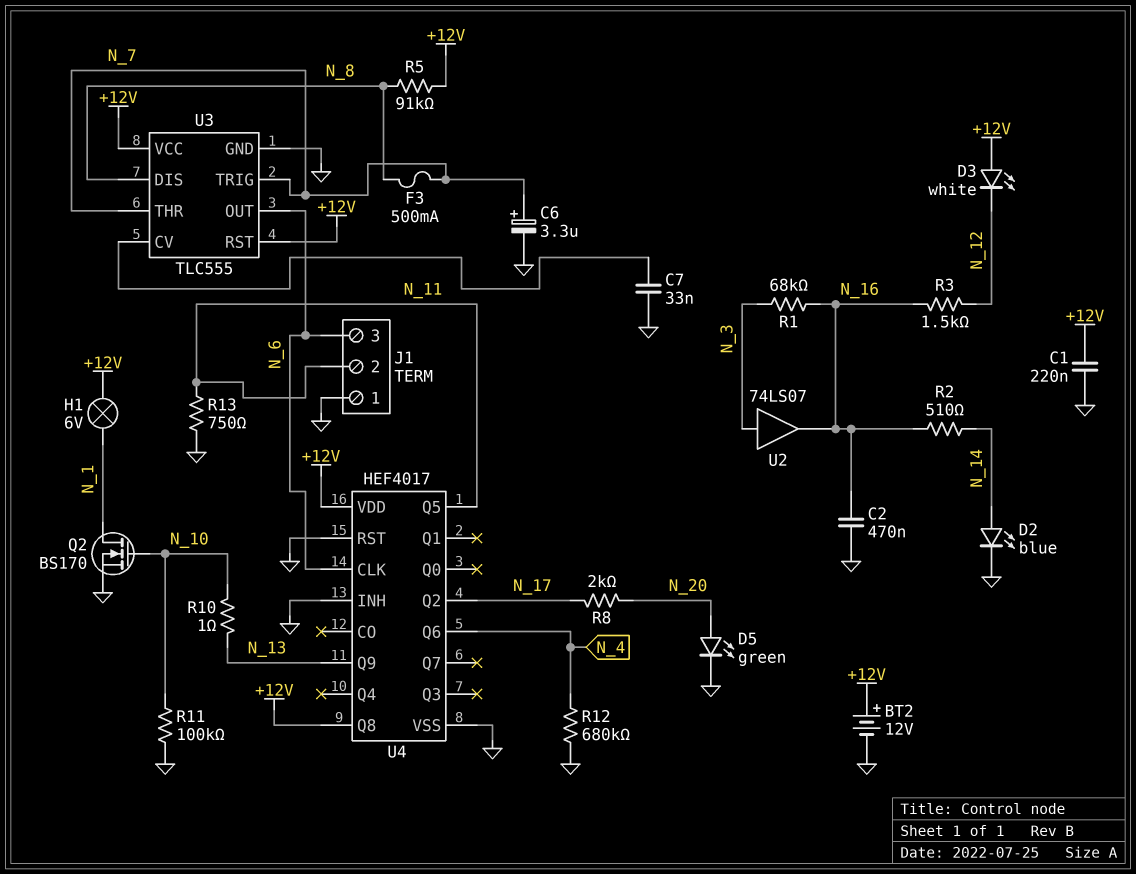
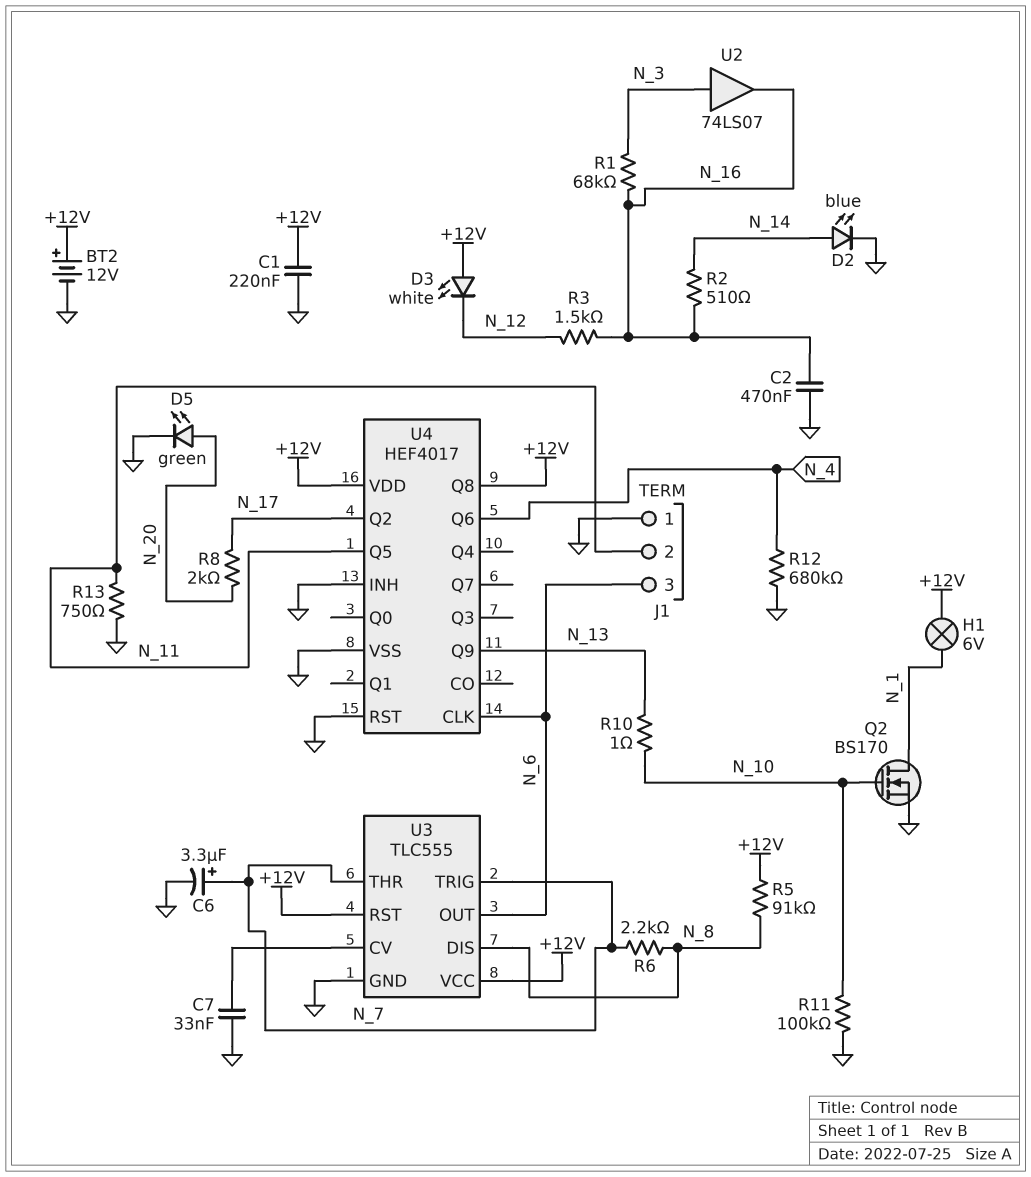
F3: 500mA (N_7, N_8) -> none
R6: none -> 2.2k (N_7, N_8)

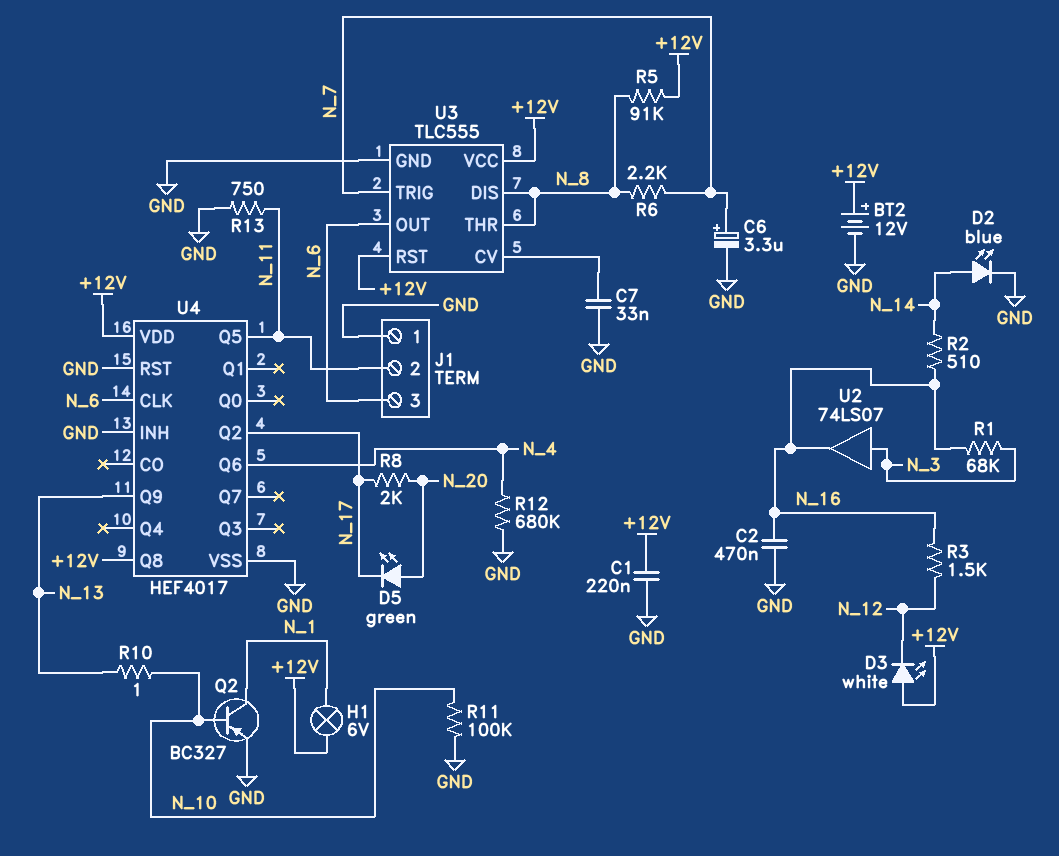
D5: LED green (A N_20, K GND) -> LED green (A N_20, K N_17)
Q2: NMOS BS170 (G N_10, D N_1, S GND) -> PNP BC327 (B N_10, C N_1, E GND)
U3 pin THR: N_7 -> N_8

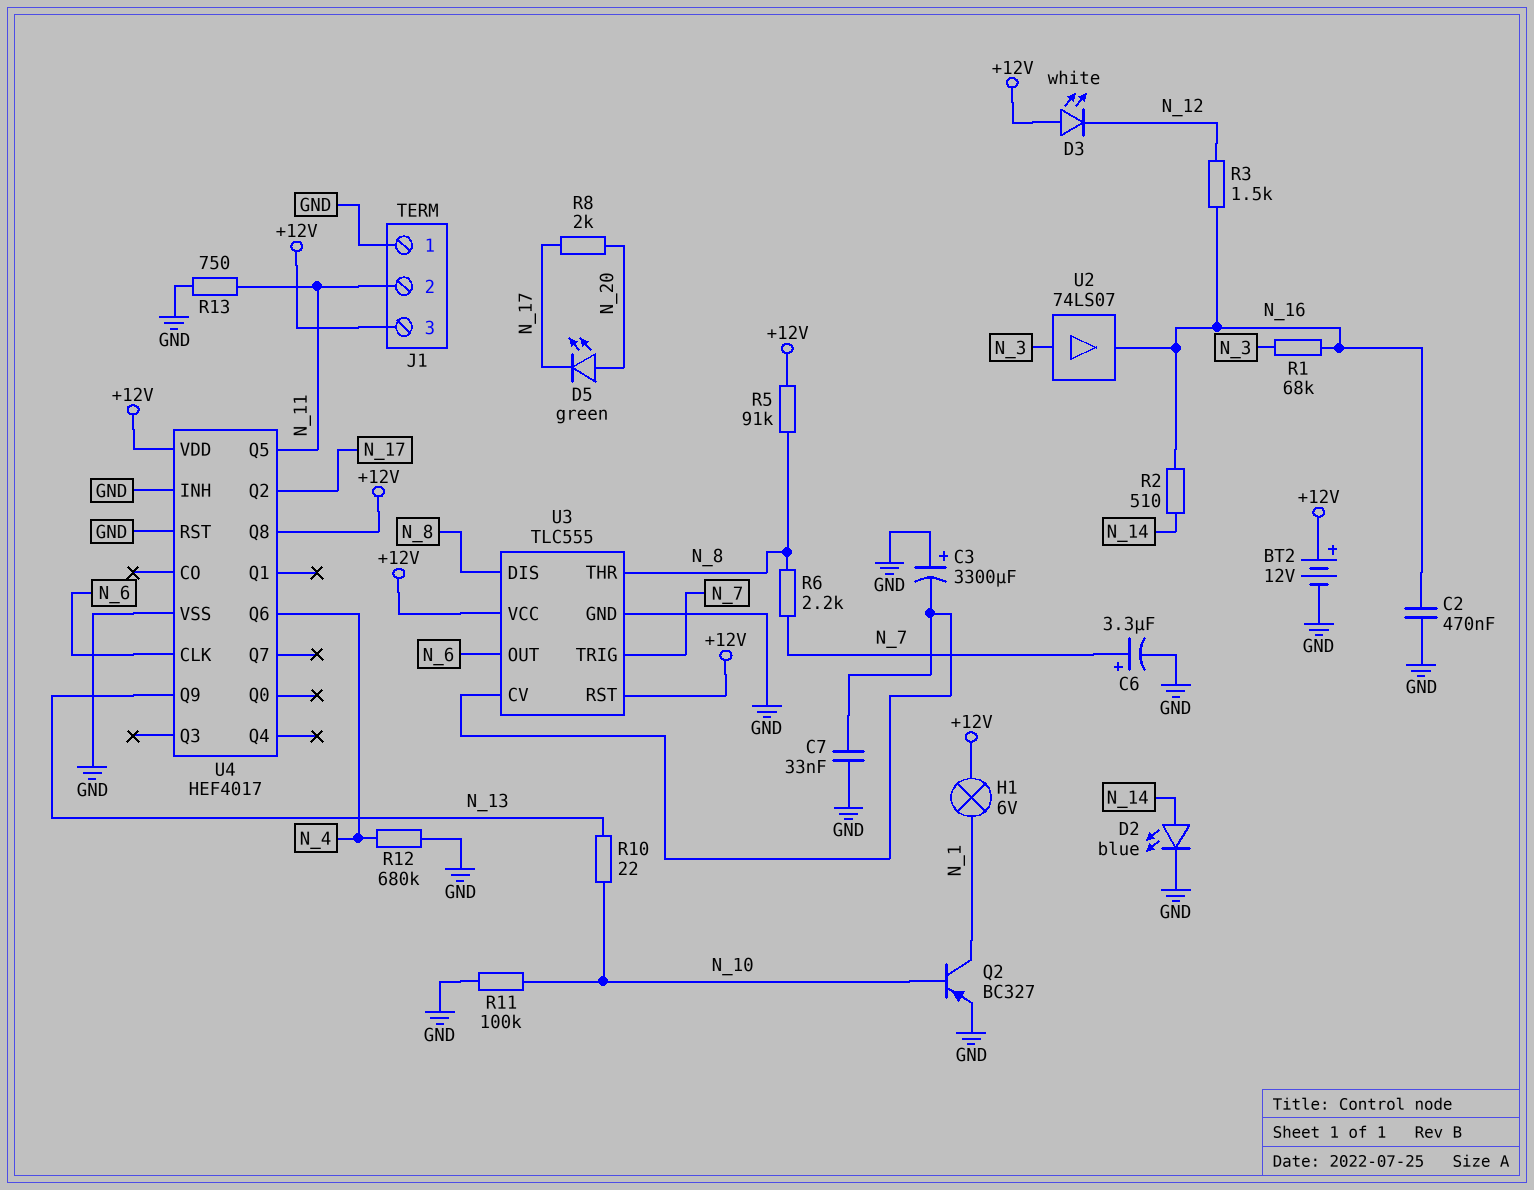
C1: 220nF (+12V, GND) -> none
C3: none -> 3300uF (plus GND, minus U3/CV)
J1 pin 3: N_6 -> +12V
R10: 1 (N_10, N_13) -> 22 (N_10, N_13)

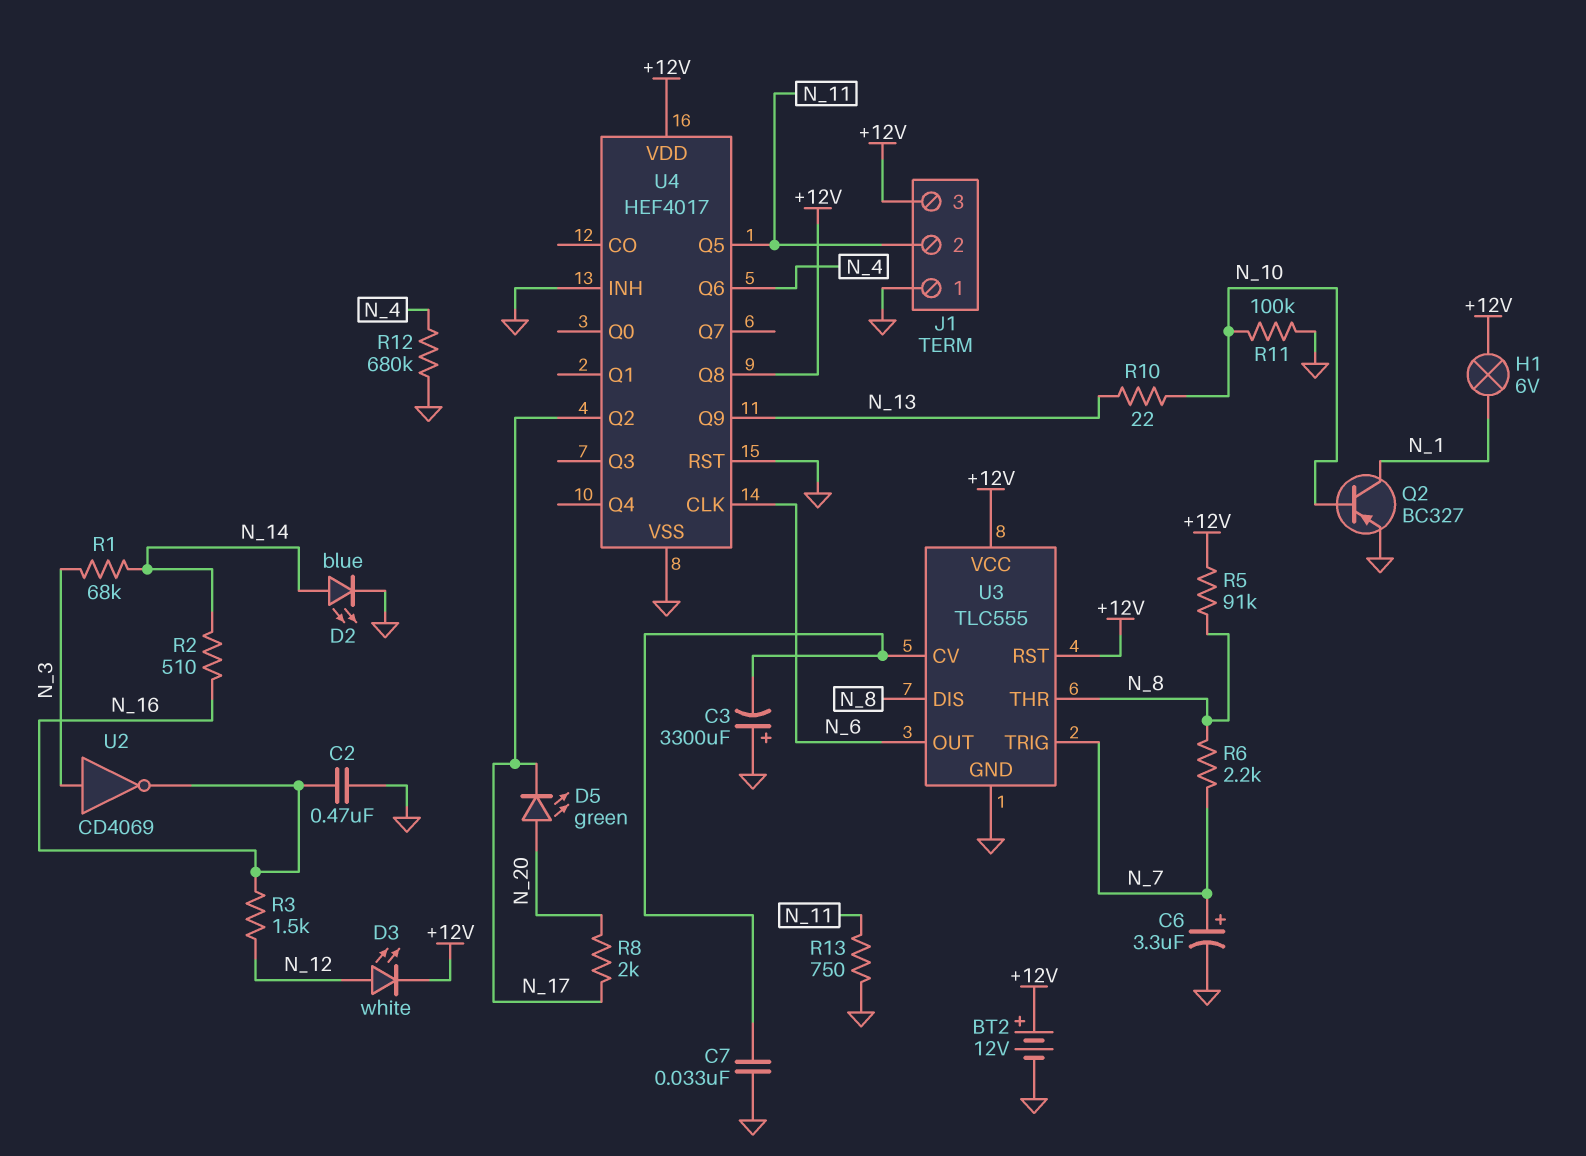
D3: LED white (A +12V, K N_12) -> LED white (A N_12, K +12V)
R1: 68k (N_3, N_16) -> 68k (N_3, N_14)
U2: buffer 74LS07 (in N_3, out N_16) -> NOT CD4069 (in N_3, out N_16)

